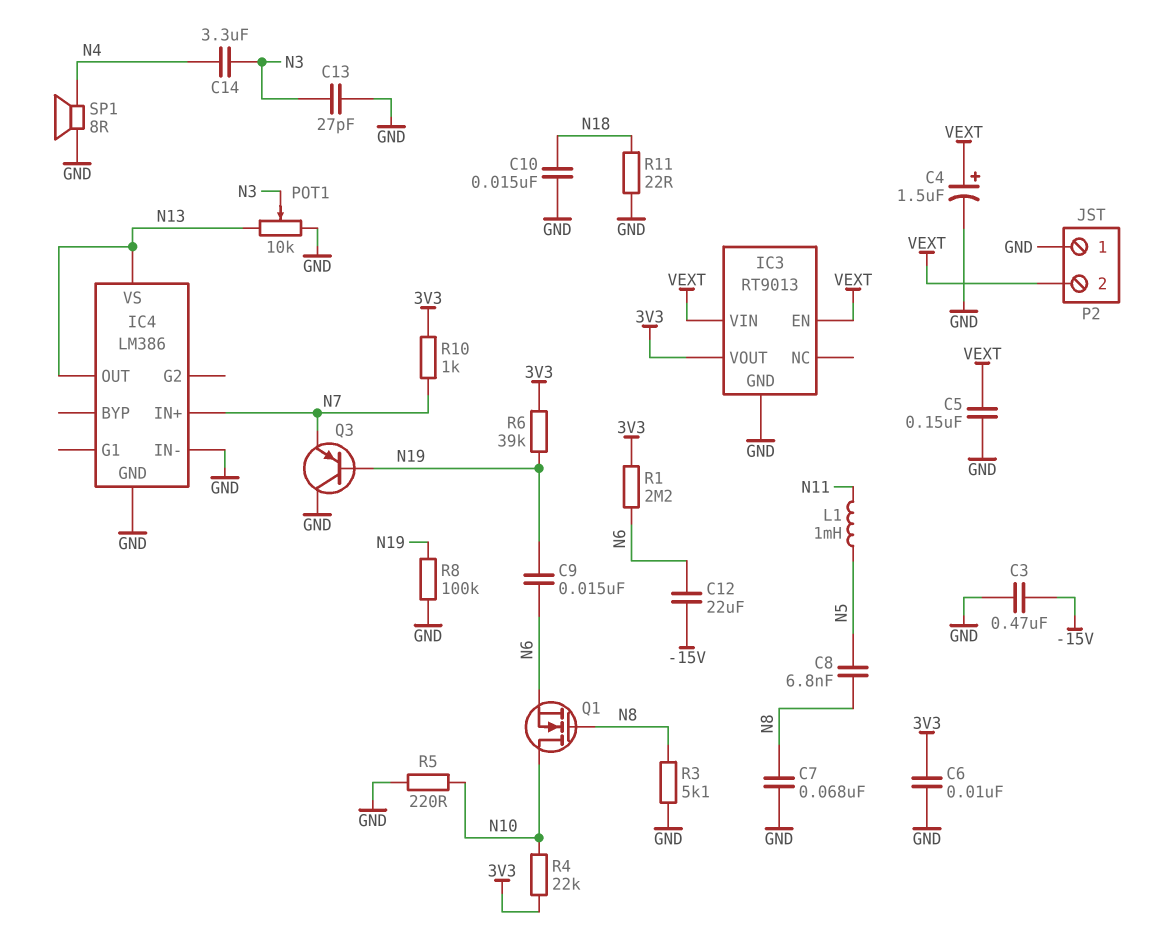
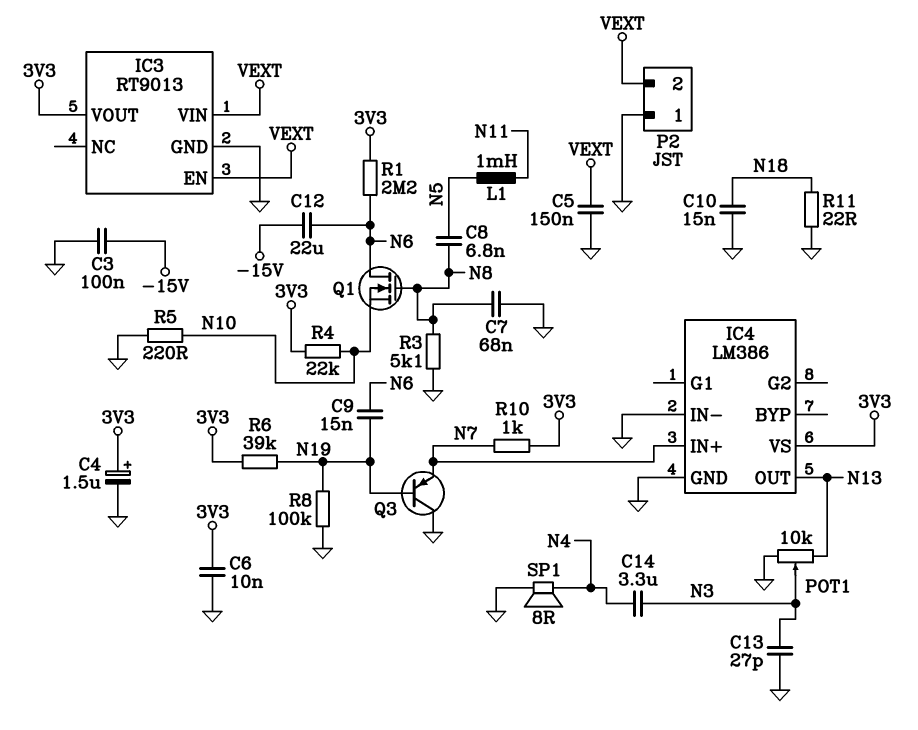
C3: 470nF (-15V, GND) -> 100nF (-15V, GND)
C4: 1.5uF (plus VEXT, minus GND) -> 1.5uF (plus 3V3, minus GND)
IC4 pin VS: N13 -> 3V3
Q1: NMOS (G N8, D N10, S N6) -> NMOS (G N8, D N6, S N10)

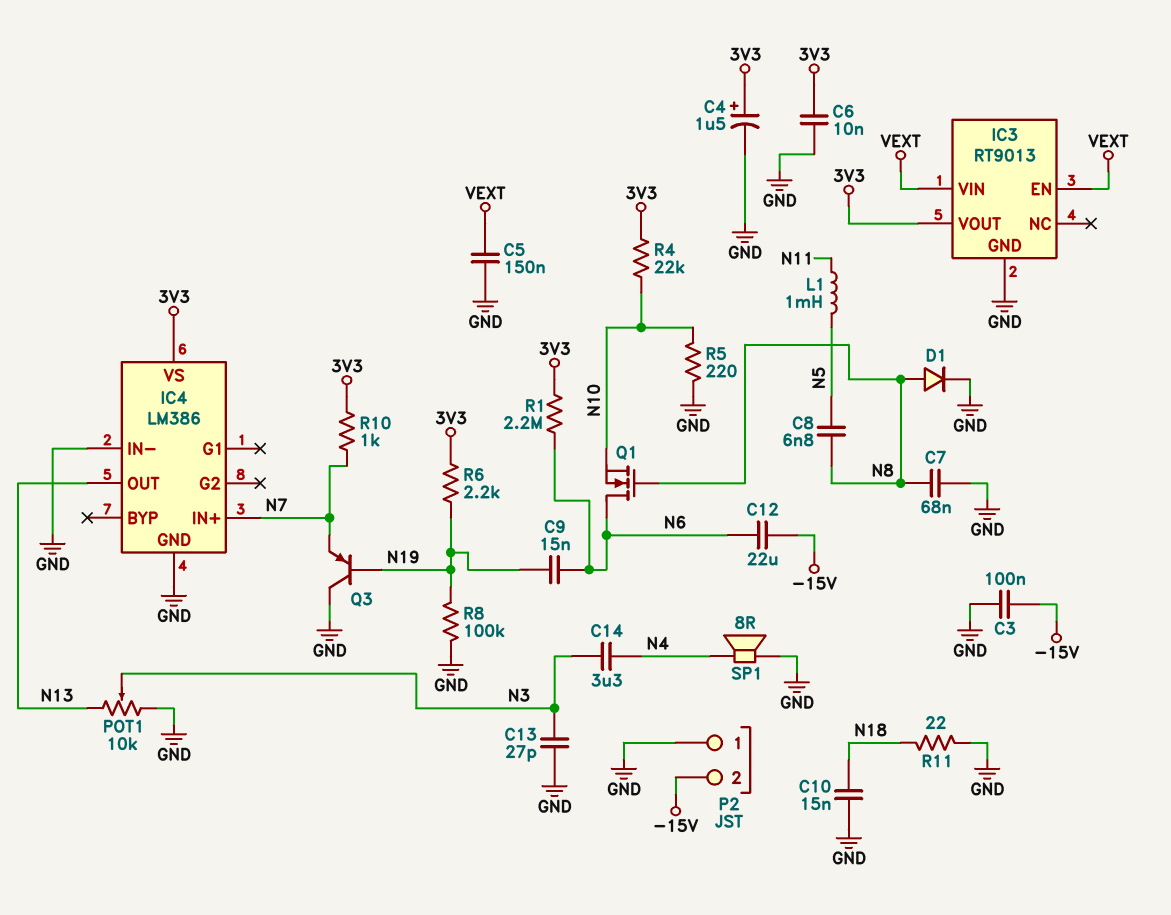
D1: none -> diode (A N8, K GND)
P2 pin 2: VEXT -> -15V
R3: 5.1k (GND, N8) -> none
R6: 39k (3V3, N19) -> 2.2k (3V3, N19)

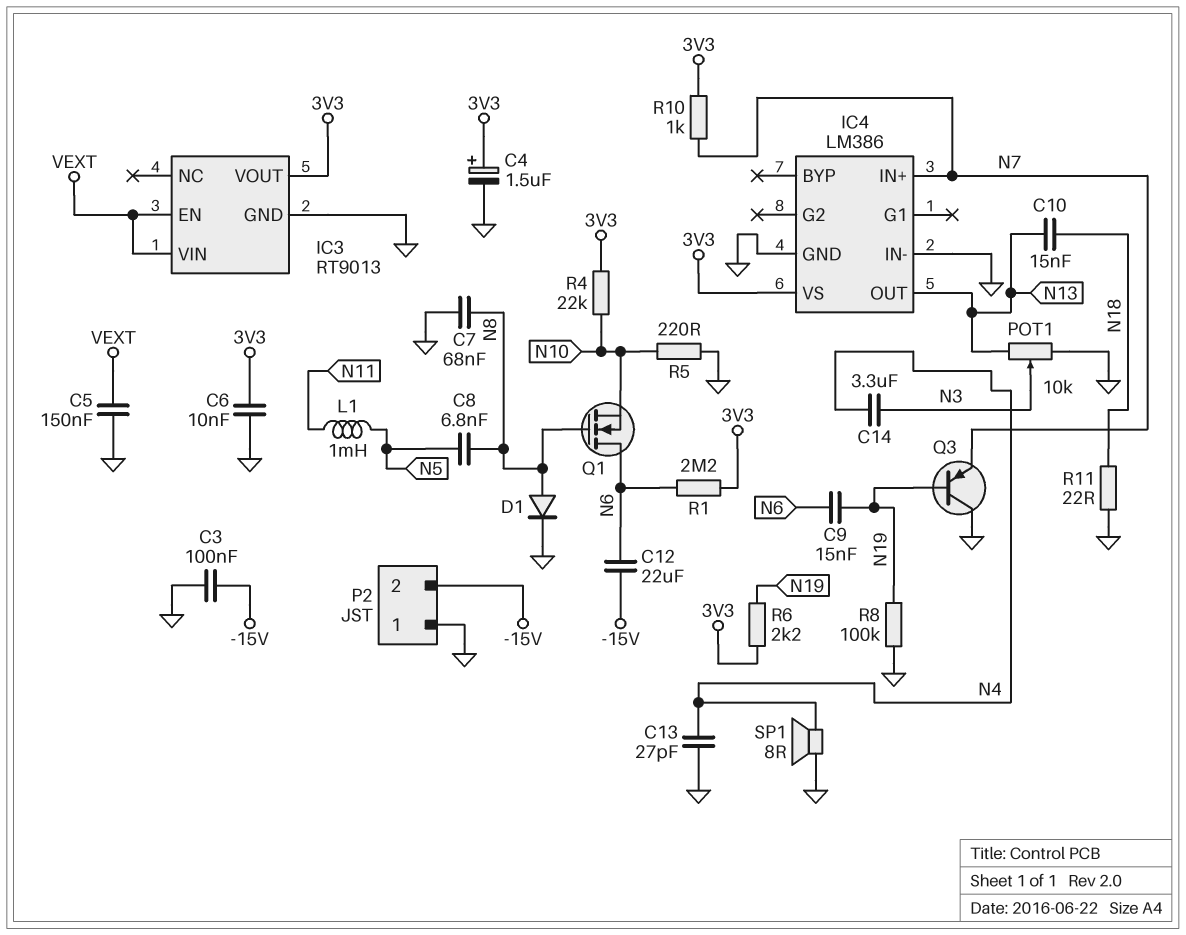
C10: 15nF (GND, N18) -> 15nF (N13, N18)
C13: 27pF (GND, N3) -> 27pF (GND, N4)

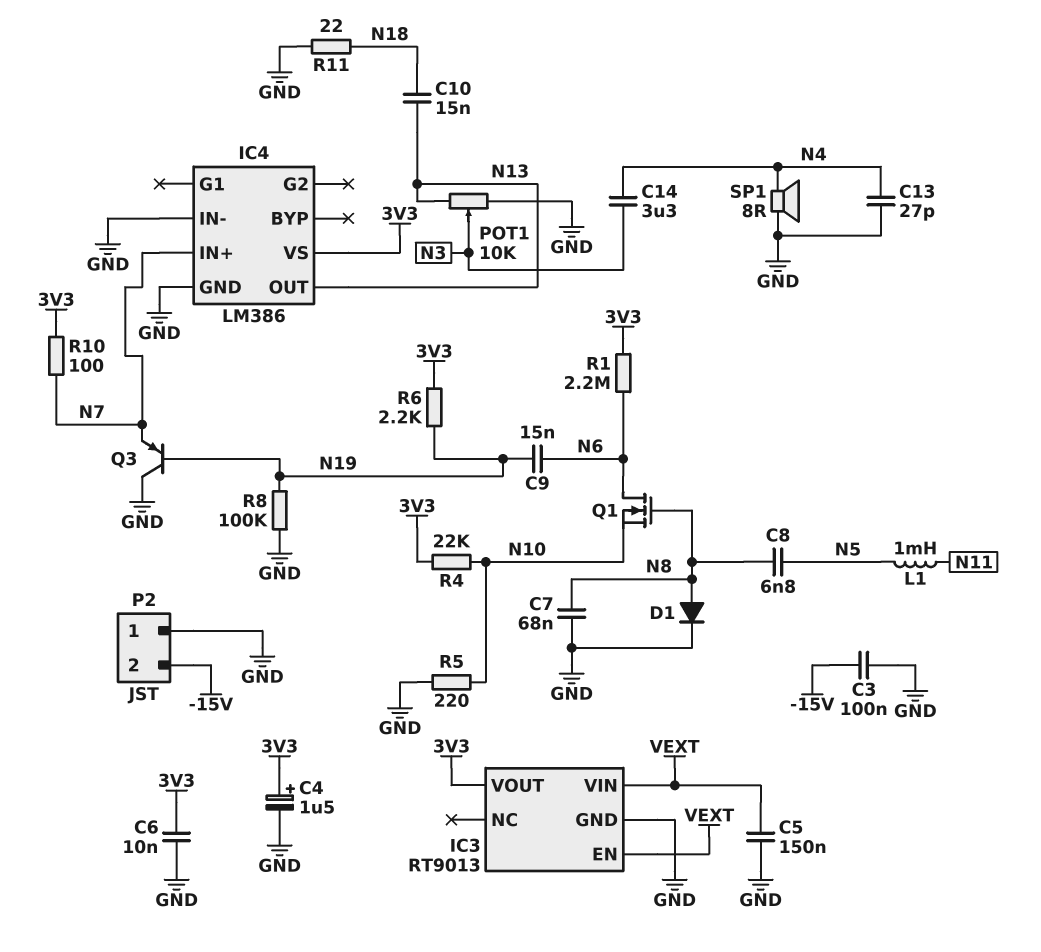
C12: 22uF (-15V, N6) -> none
R10: 1k (3V3, N7) -> 100 (3V3, N7)

